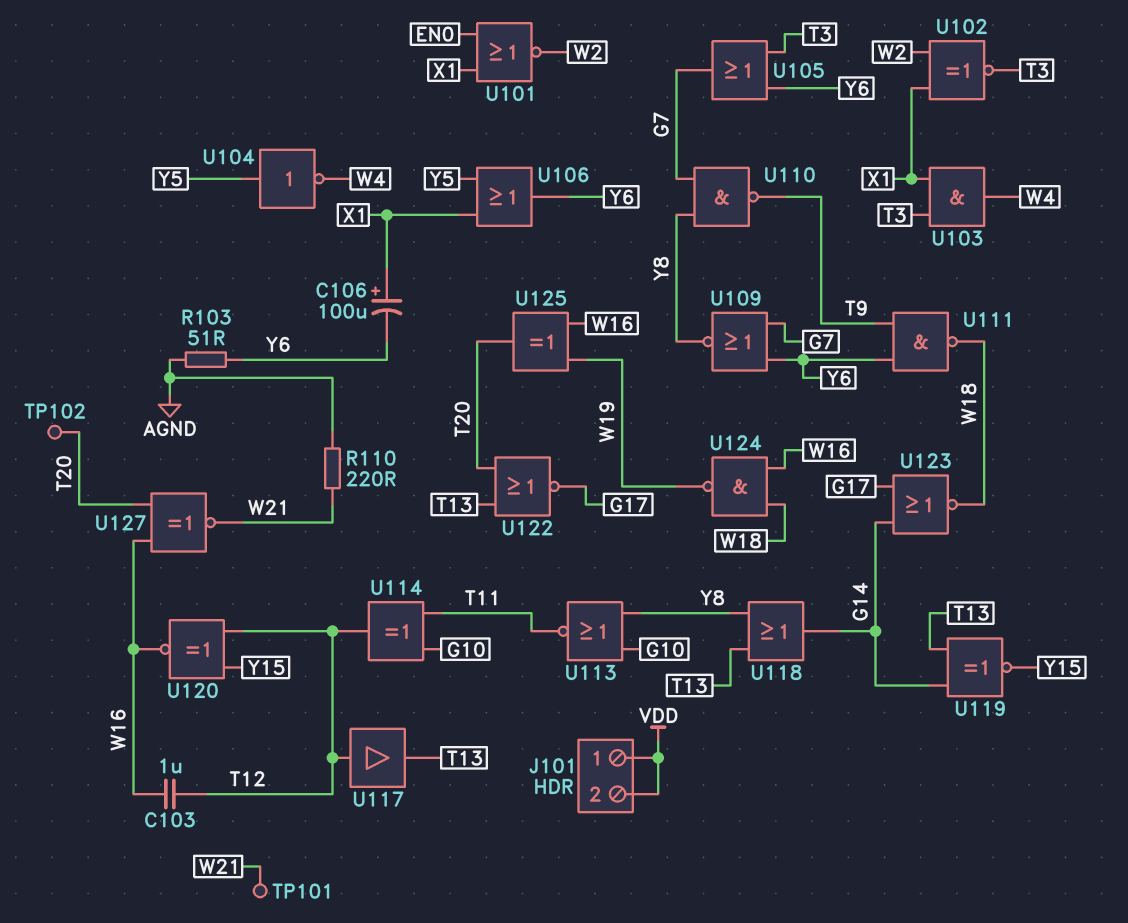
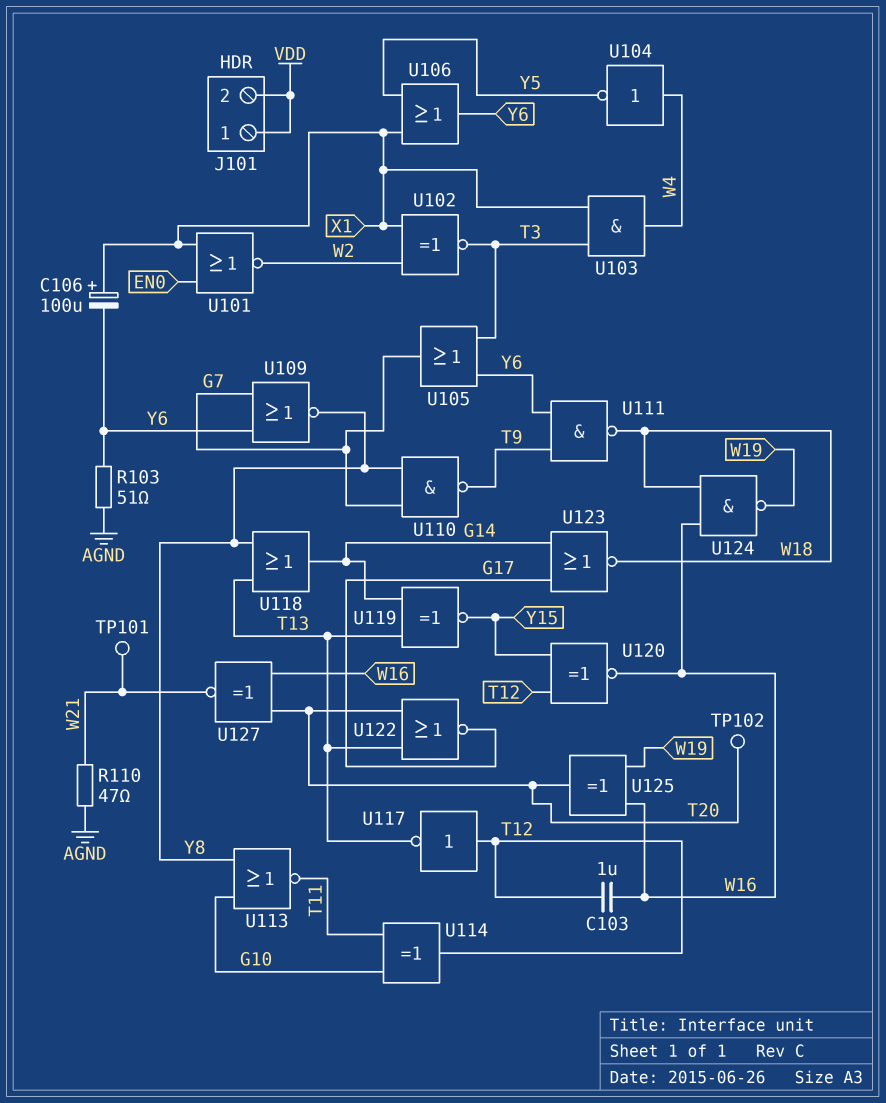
R110: 220 (AGND, W21) -> 47 (AGND, W21)
U104: NOT (in Y5, out W4) -> NOT (in W4, out Y5)
U117: buffer (in T12, out T13) -> NOT (in T12, out T13)

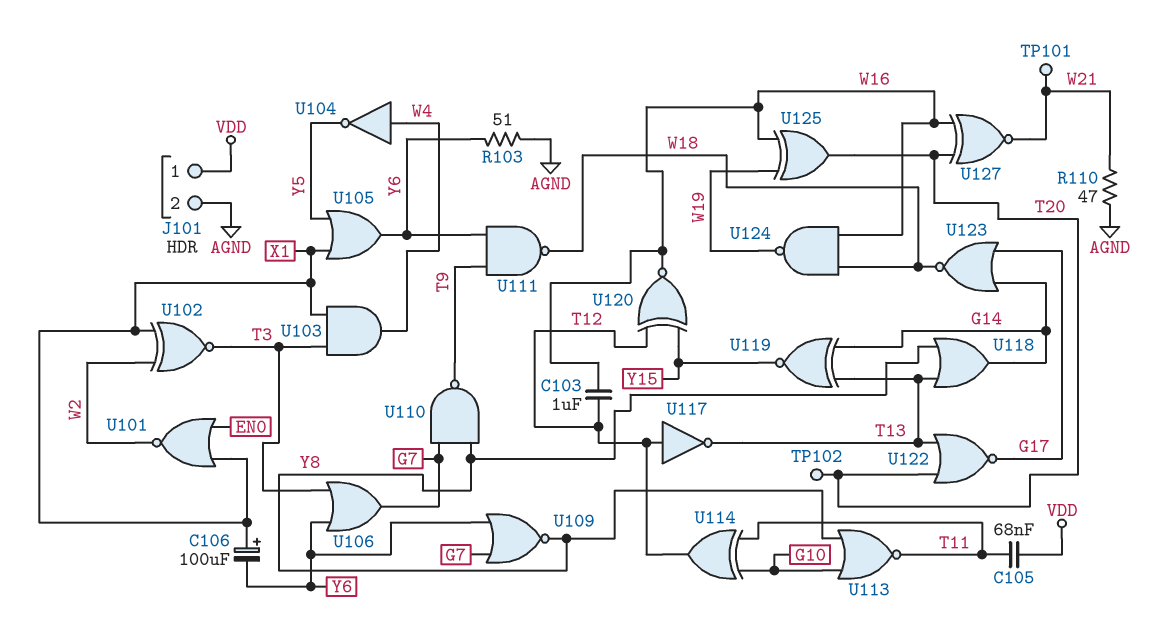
C105: none -> 68nF (T11, VDD)
J101 pin 2: VDD -> AGND
U105: OR (in T3, in Y6, out G7) -> OR (in X1, in Y5, out Y6)
U106: OR (in X1, in Y5, out Y6) -> OR (in T3, in Y6, out G7)

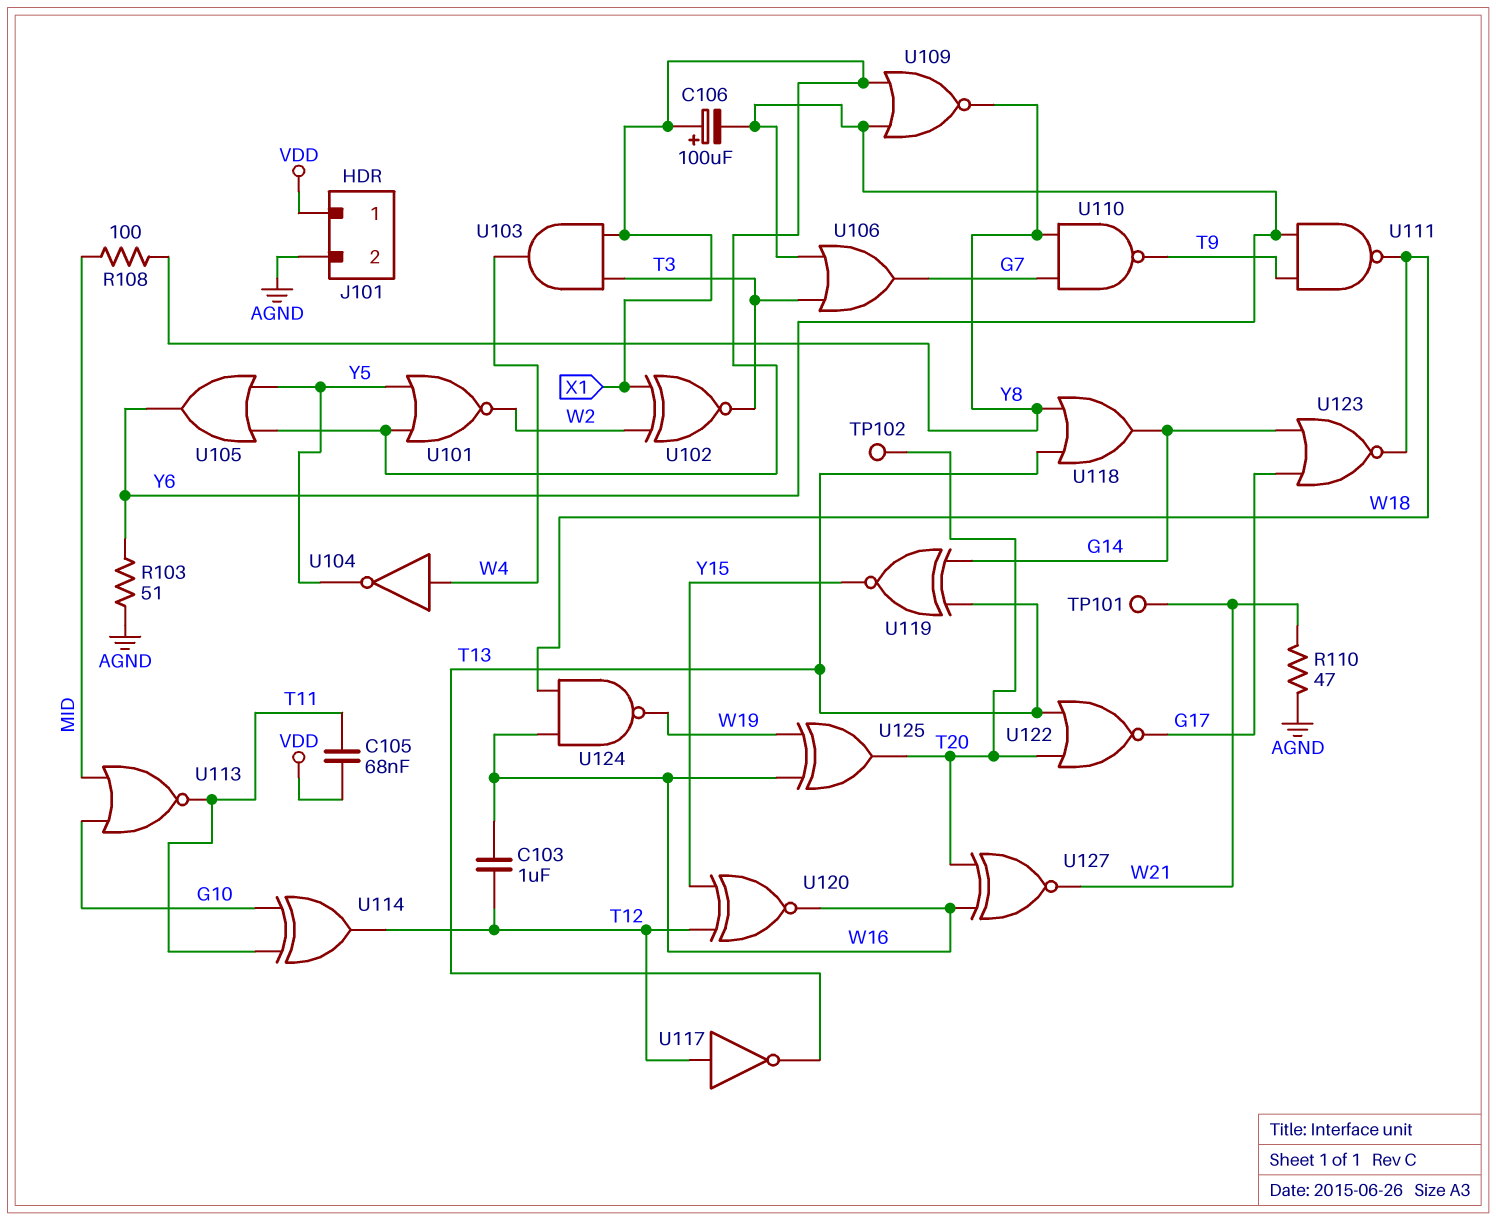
R108: none -> 100 (MID, Y8)
U101: NOR (in EN0, in X1, out W2) -> NOR (in X1, in Y5, out W2)
U109: NOR (in G7, in Y6, out Y8) -> NOR (in X1, in Y6, out Y8)
U113: NOR (in G10, in Y8, out T11) -> NOR (in G10, in MID, out T11)

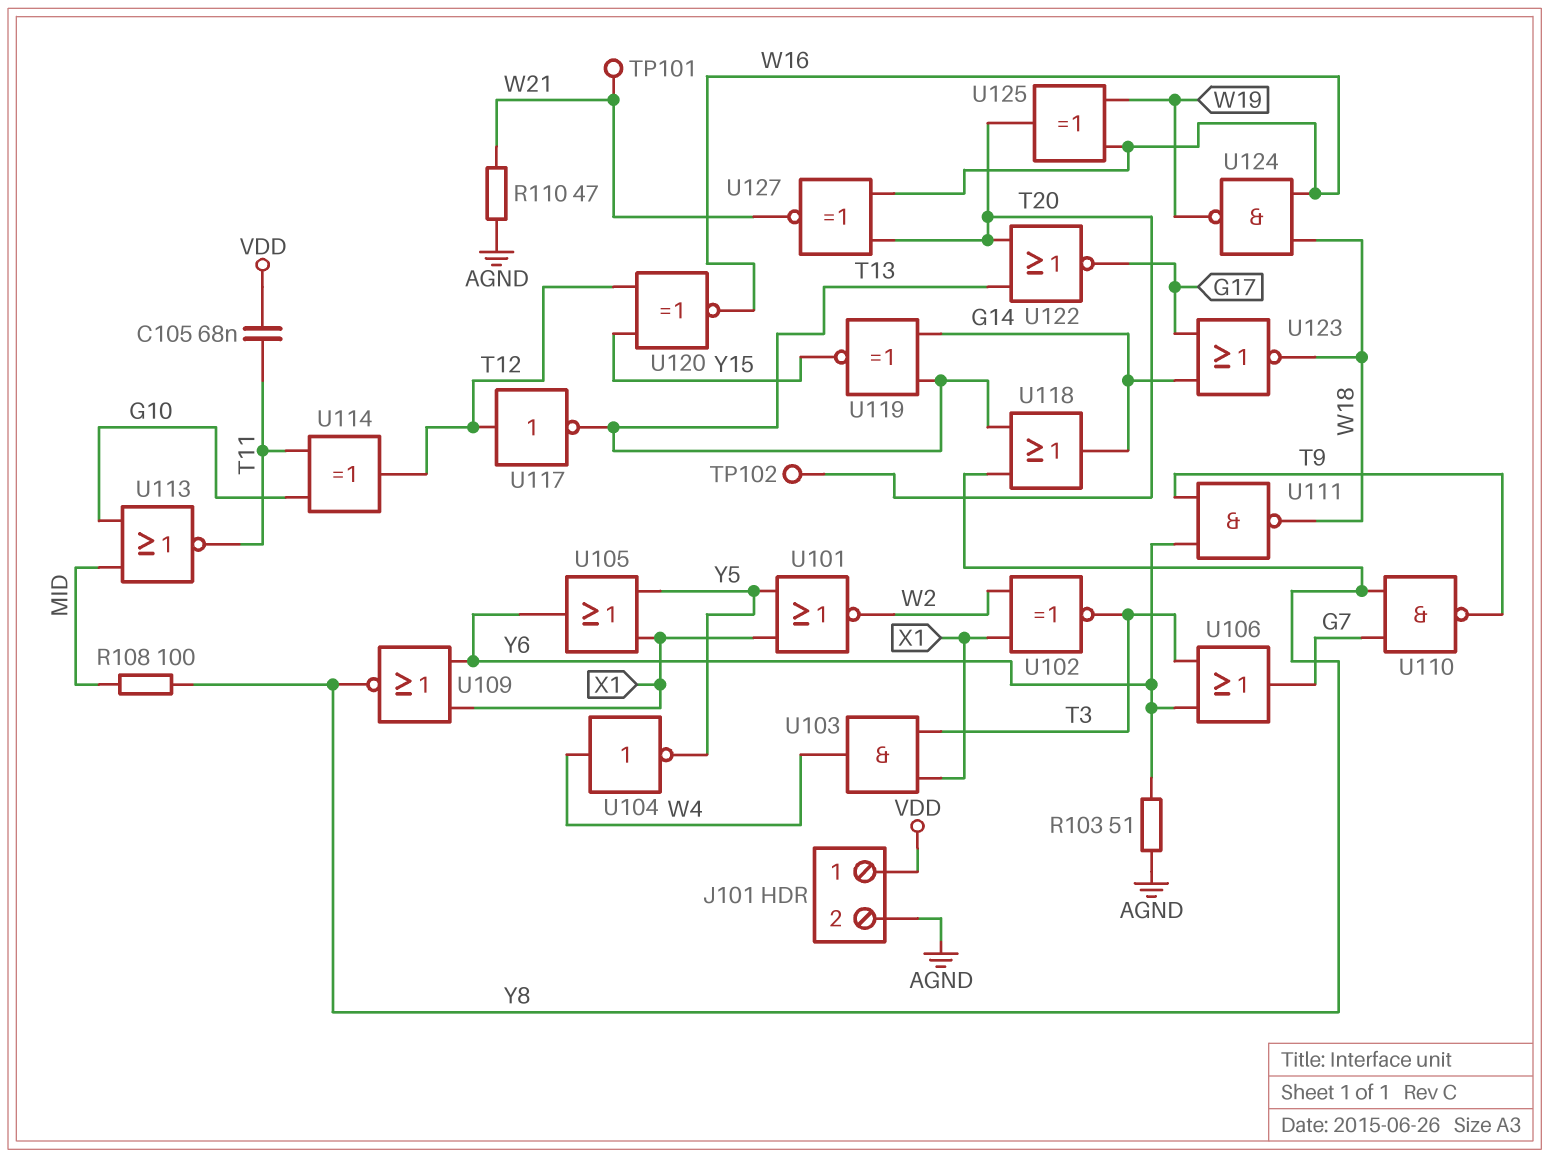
C103: 1uF (T12, W16) -> none
C106: 100uF (plus X1, minus Y6) -> none

